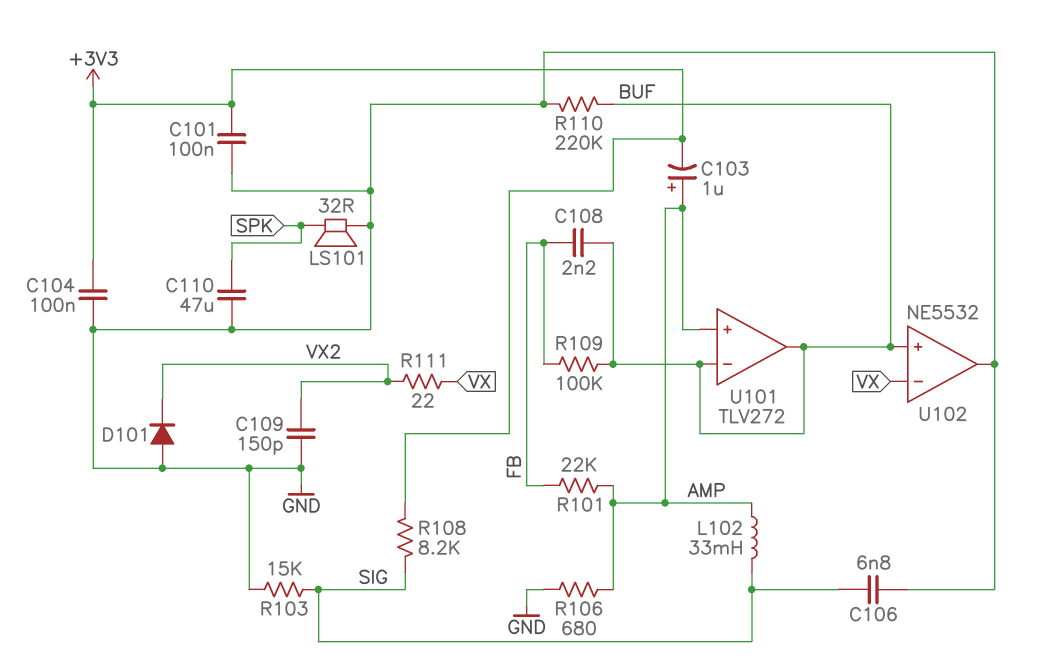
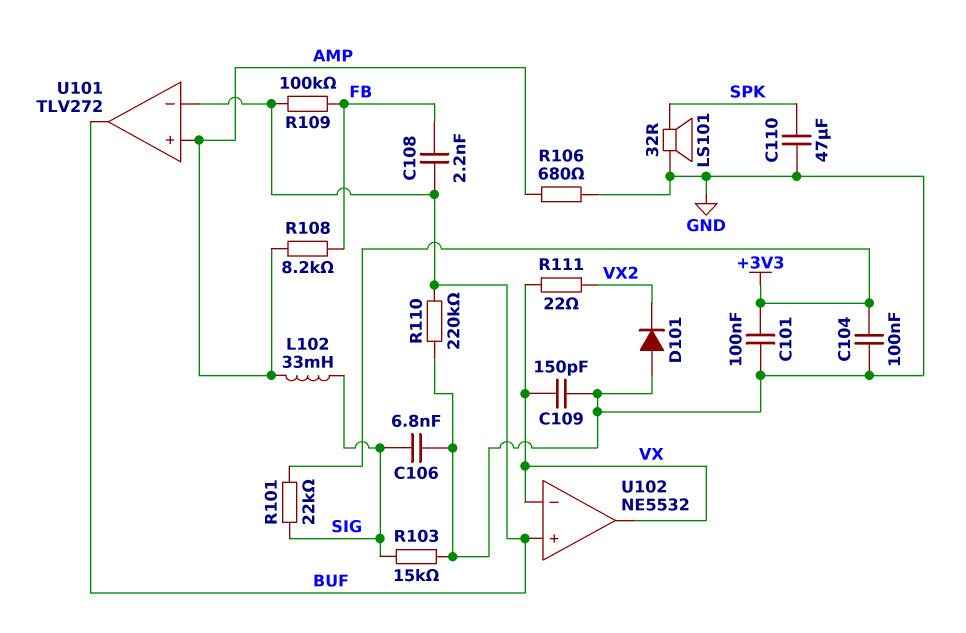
C103: 1uF (plus AMP, minus +3V3) -> none
C109: 150pF (GND, VX2) -> 150pF (GND, VX)
R101: 22k (AMP, FB) -> 22k (+3V3, SIG)
R108: 8.2k (+3V3, SIG) -> 8.2k (AMP, FB)
U102 pin out: GND -> VX

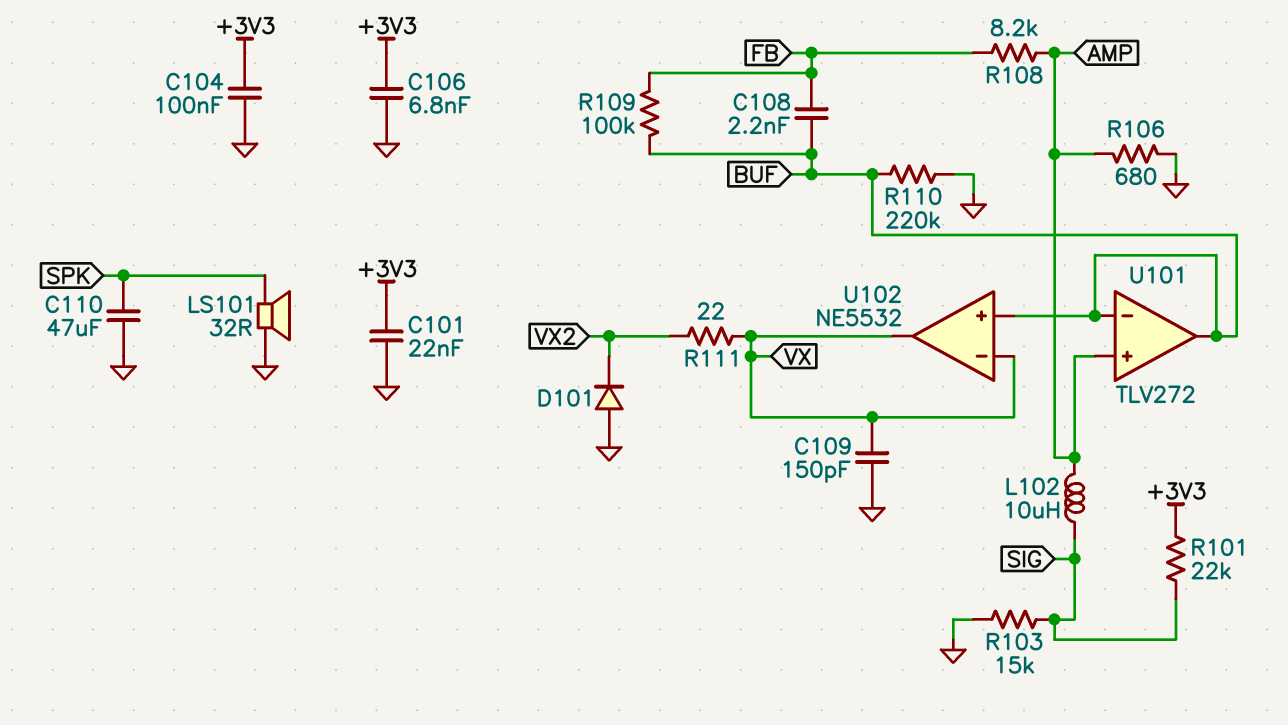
C101: 100nF (+3V3, GND) -> 22nF (+3V3, GND)
C106: 6.8nF (GND, SIG) -> 6.8nF (+3V3, GND)
L102: 33mH (AMP, SIG) -> 10uH (AMP, SIG)

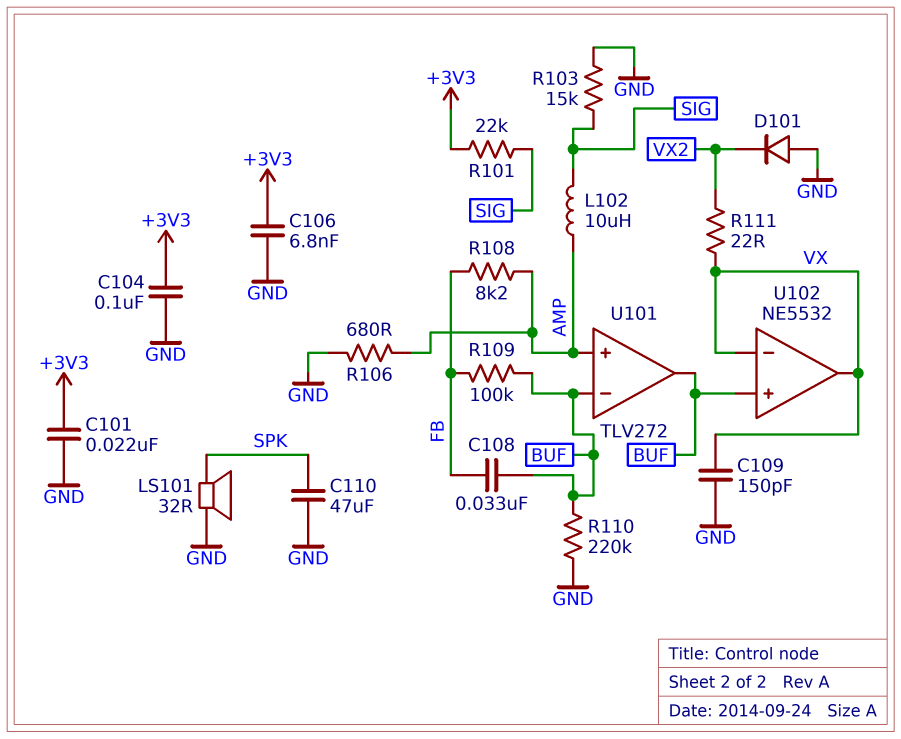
C108: 2.2nF (BUF, FB) -> 33nF (BUF, FB)

